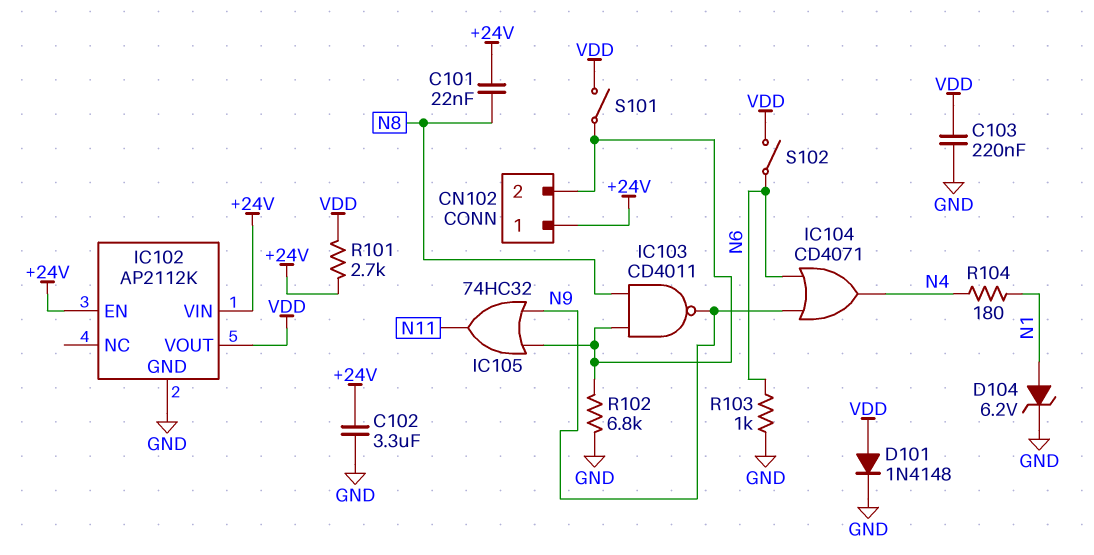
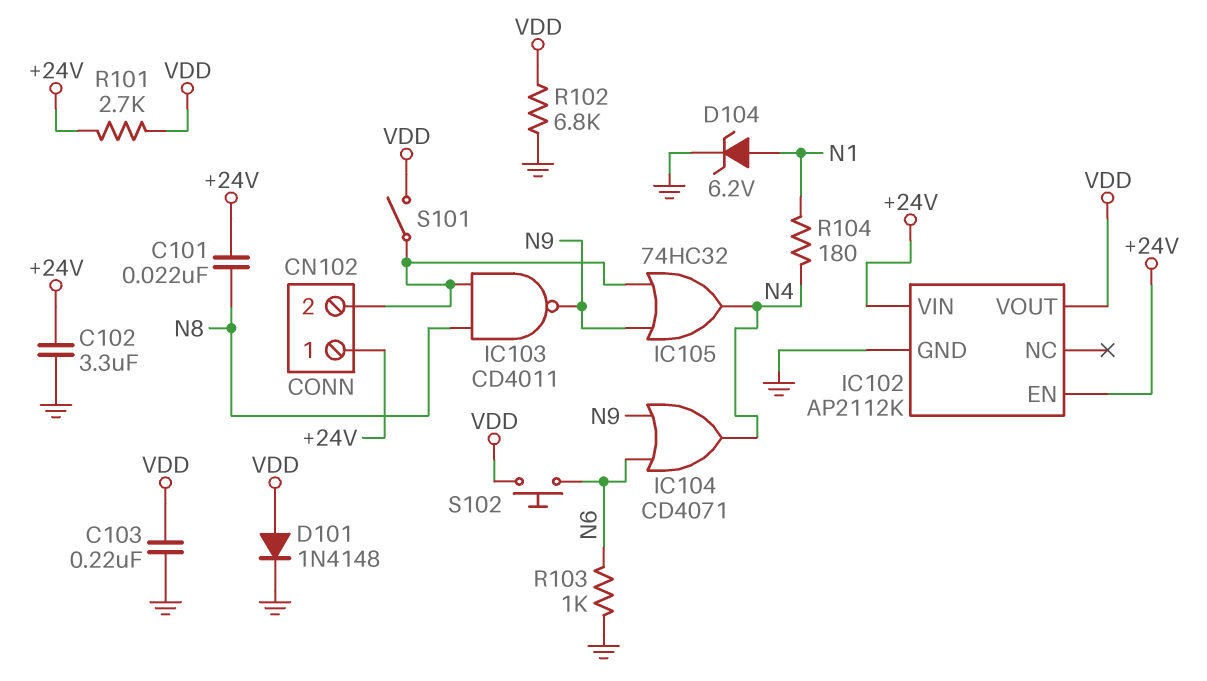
IC105: OR 74HC32 (in CN102/2, in N9, out N11) -> OR 74HC32 (in CN102/2, in N9, out N4)
R102: 6.8k (CN102/2, GND) -> 6.8k (GND, VDD)
S102: switch (N6, VDD) -> button (N6, VDD)

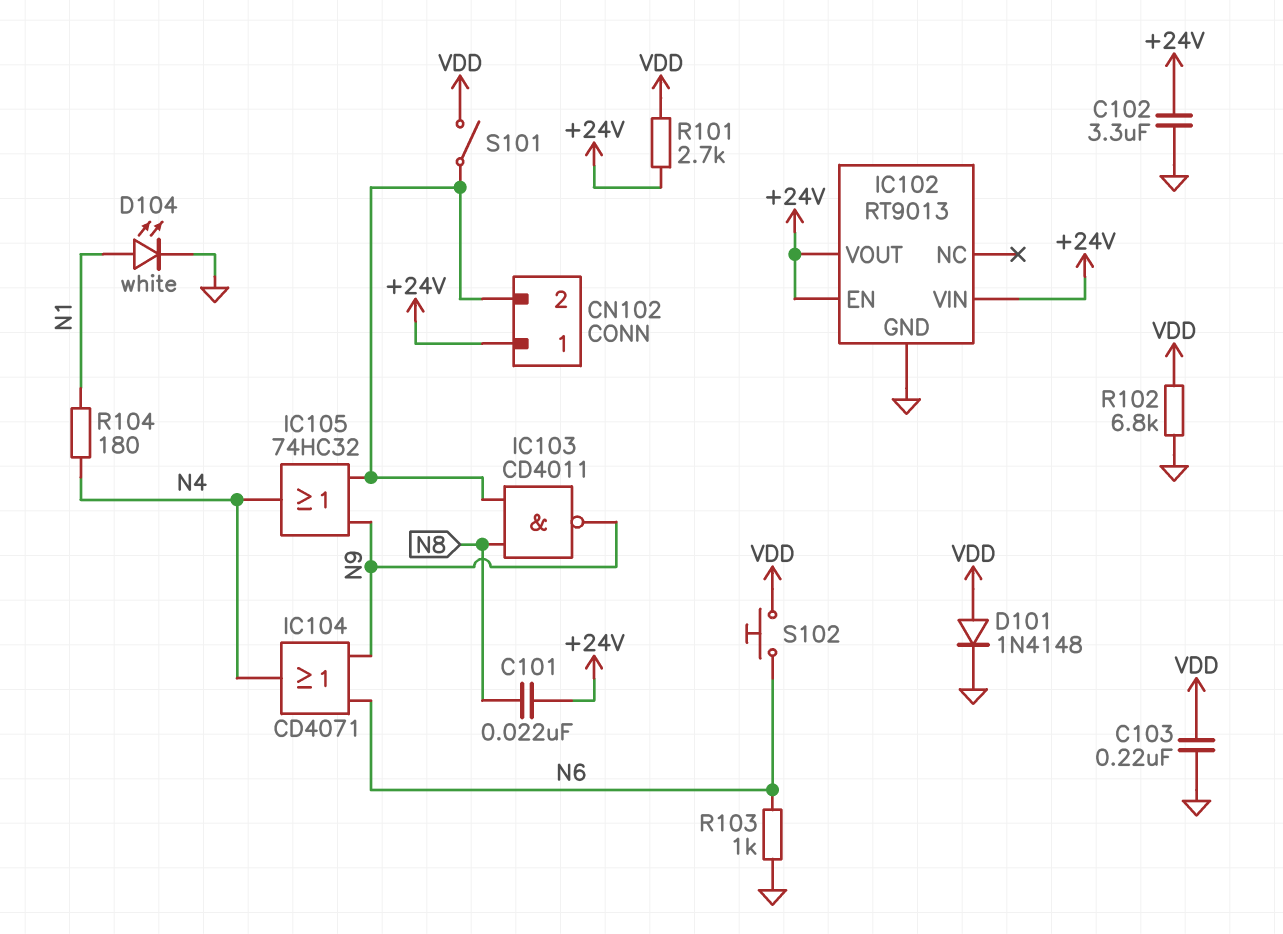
D104: zener 6.2V (A N1, K GND) -> LED white (A N1, K GND)
IC102: AP2112K -> RT9013
IC102 pin VOUT: VDD -> +24V

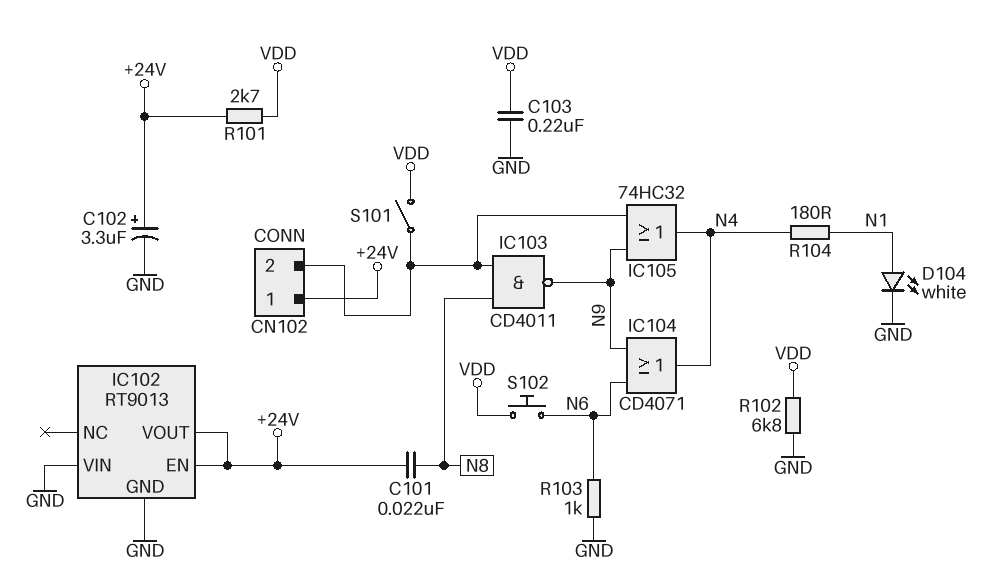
C102: 3.3uF (+24V, GND) -> 3.3uF (plus +24V, minus GND)
D101: diode 1N4148 (A VDD, K GND) -> none
IC102 pin VIN: +24V -> GND

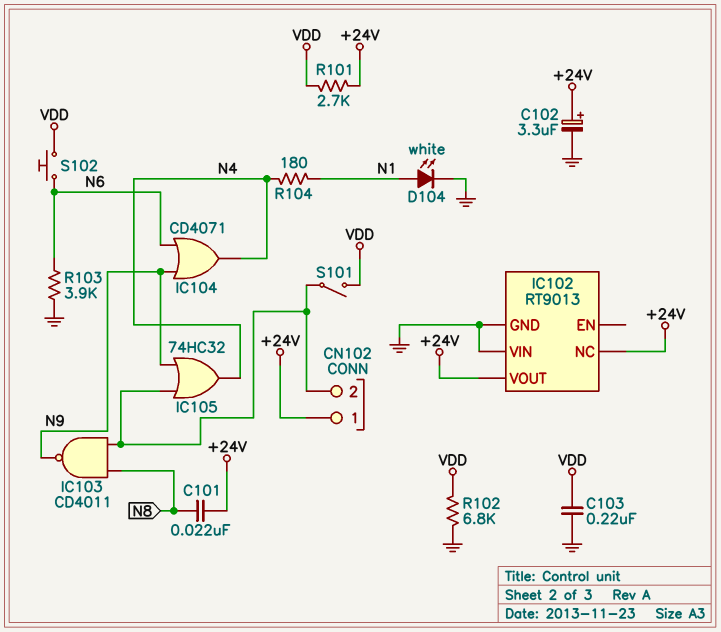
IC102 pin EN: +24V -> none
IC102 pin NC: none -> +24V
R103: 1k (GND, N6) -> 3.9k (GND, N6)

